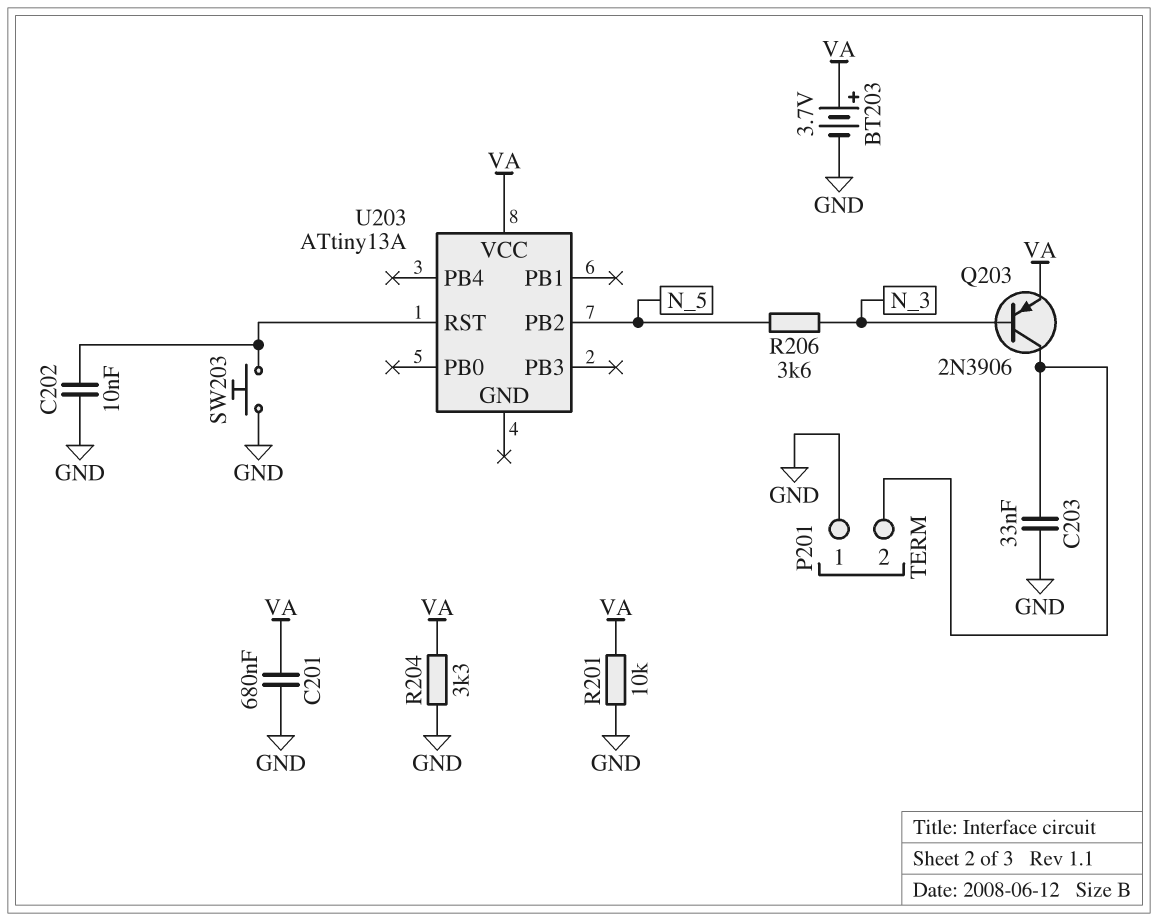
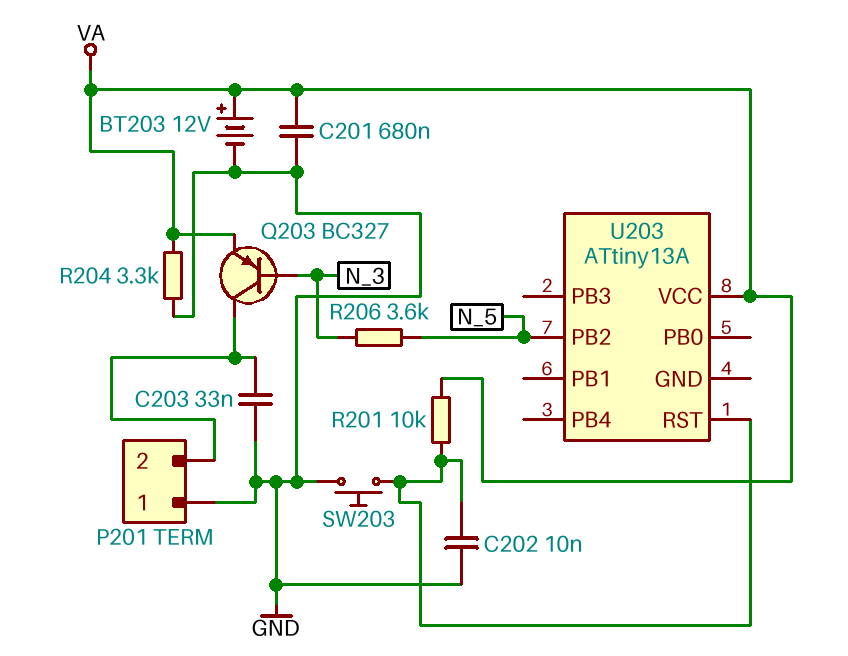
BT203: 3.7V (plus VA, minus GND) -> 12V (plus VA, minus GND)
Q203: PNP 2N3906 (B N_3, C P201/2, E VA) -> PNP BC327 (B N_3, C P201/2, E VA)
R201: 10k (GND, VA) -> 10k (U203/RST, VA)

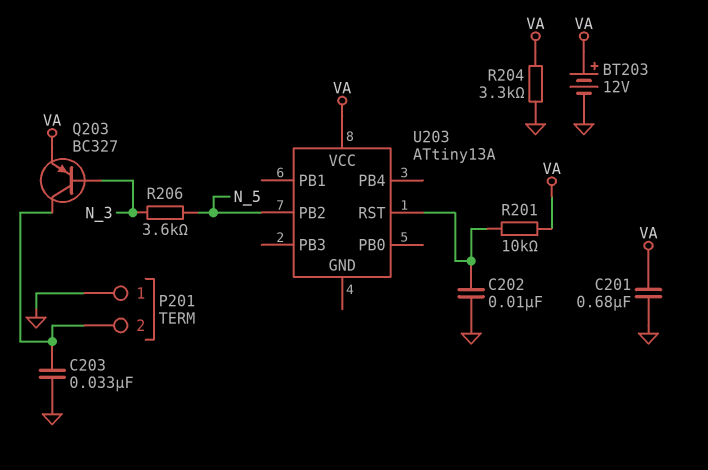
SW203: button (GND, U203/RST) -> none

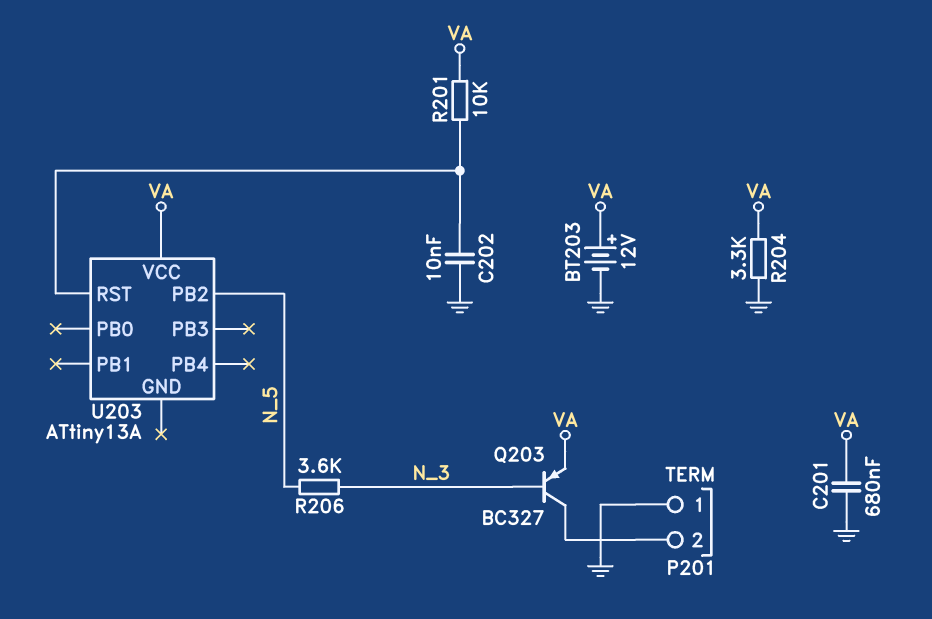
C203: 33nF (GND, P201/2) -> none

